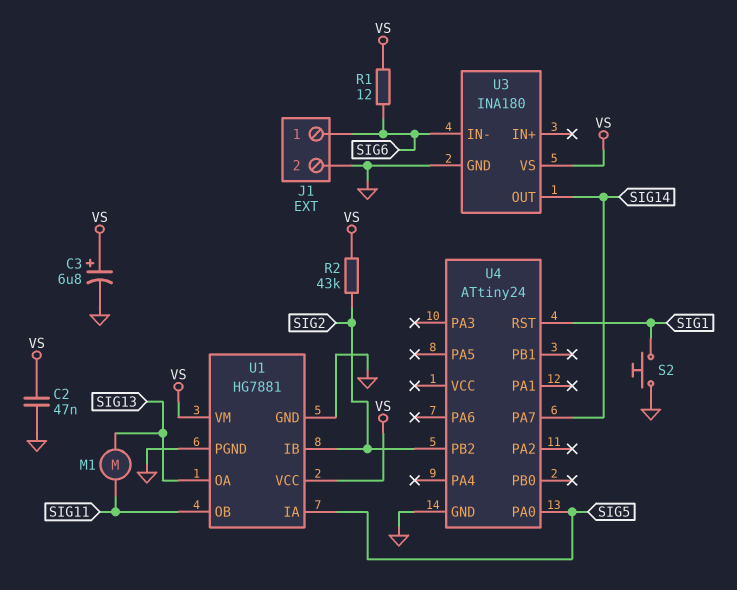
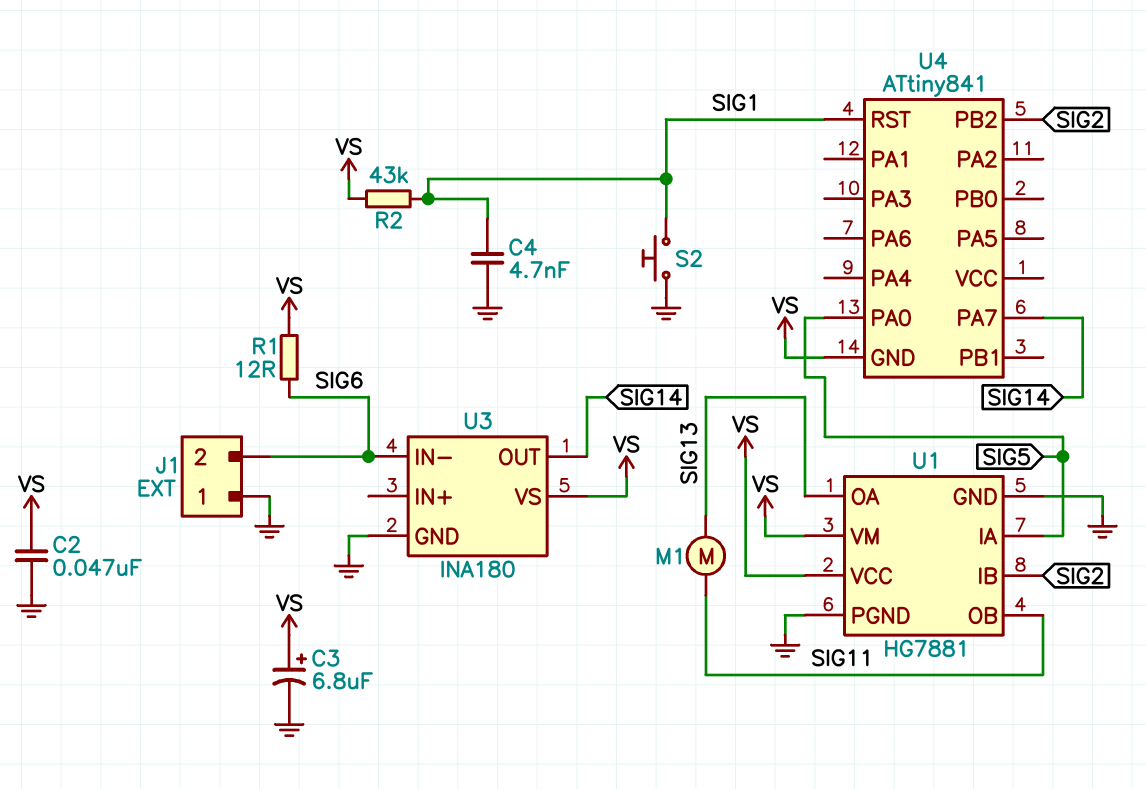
C4: none -> 4.7nF (GND, SIG1)
J1 pin 1: SIG6 -> GND
J1 pin 2: GND -> SIG6
R2: 43k (SIG2, VS) -> 43k (SIG1, VS)
U4: ATtiny24 -> ATtiny841
U4 pin GND: GND -> VS

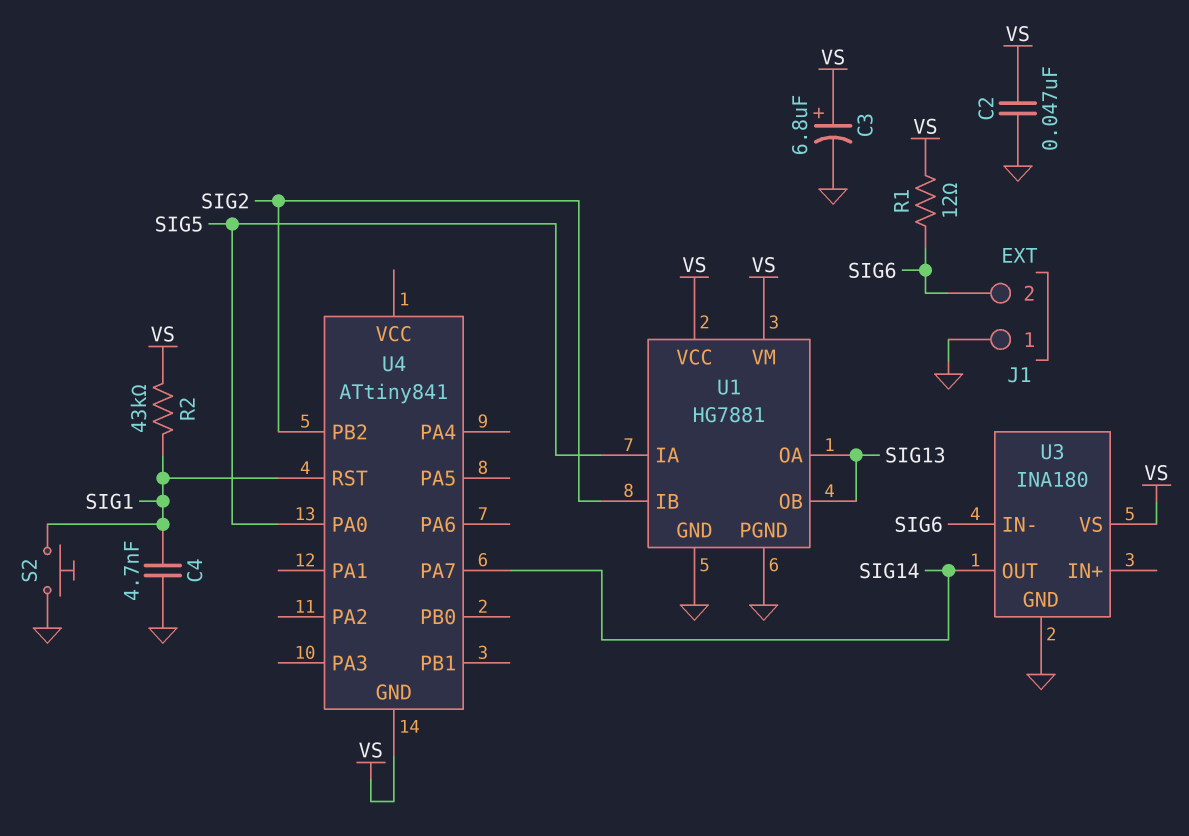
M1: motor (SIG11, SIG13) -> none
U1 pin OB: SIG11 -> SIG13

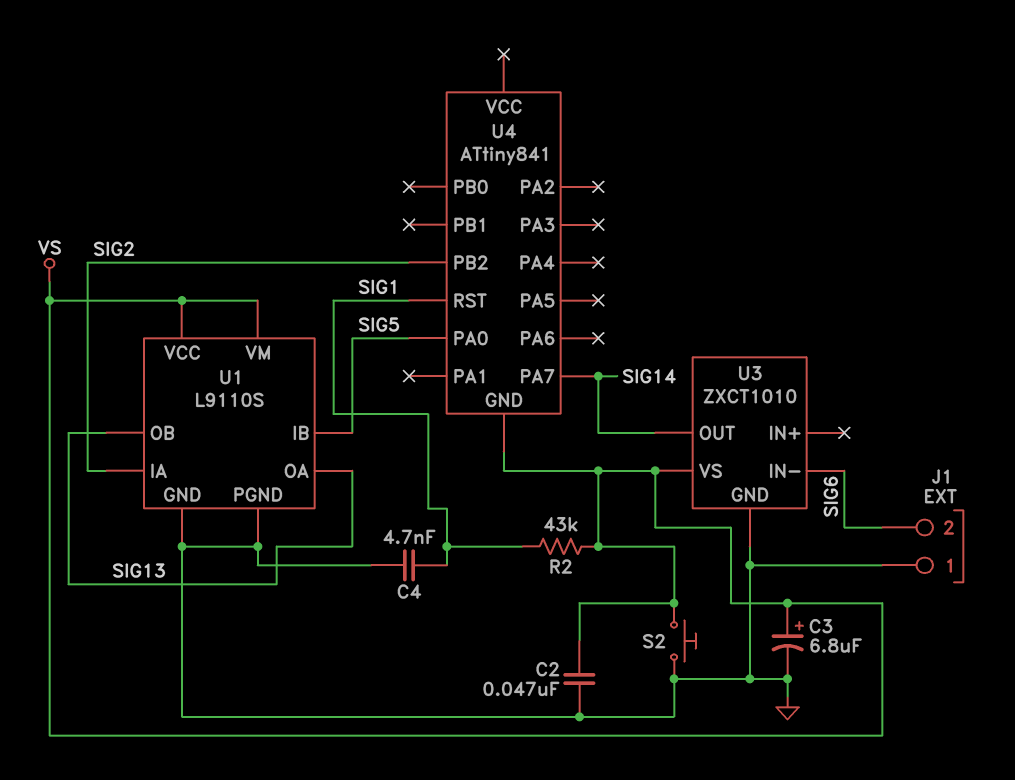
R1: 12 (SIG6, VS) -> none
S2: button (GND, SIG1) -> button (GND, VS)
U1: HG7881 -> L9110S
U1 pin IA: SIG5 -> SIG2
U1 pin IB: SIG2 -> SIG5
U3: INA180 -> ZXCT1010

